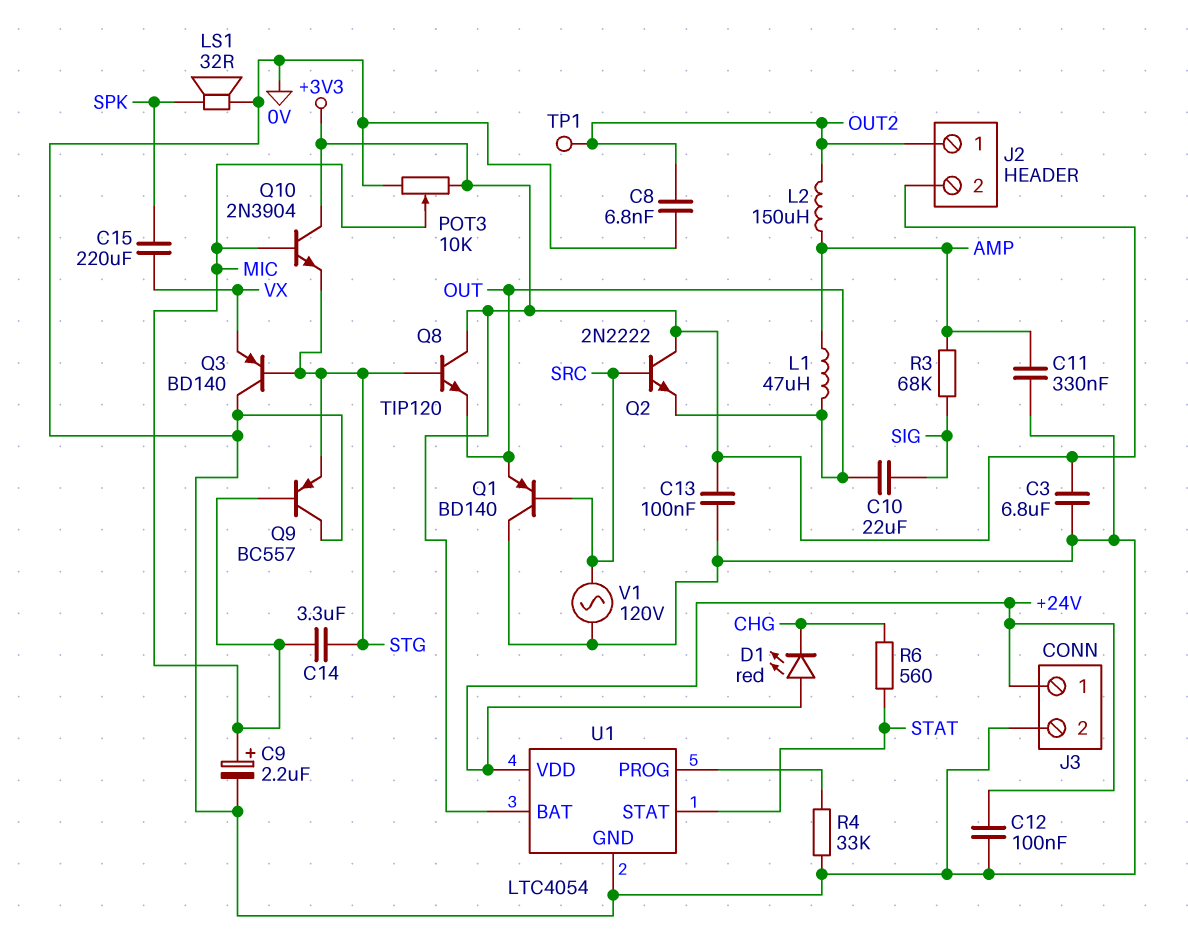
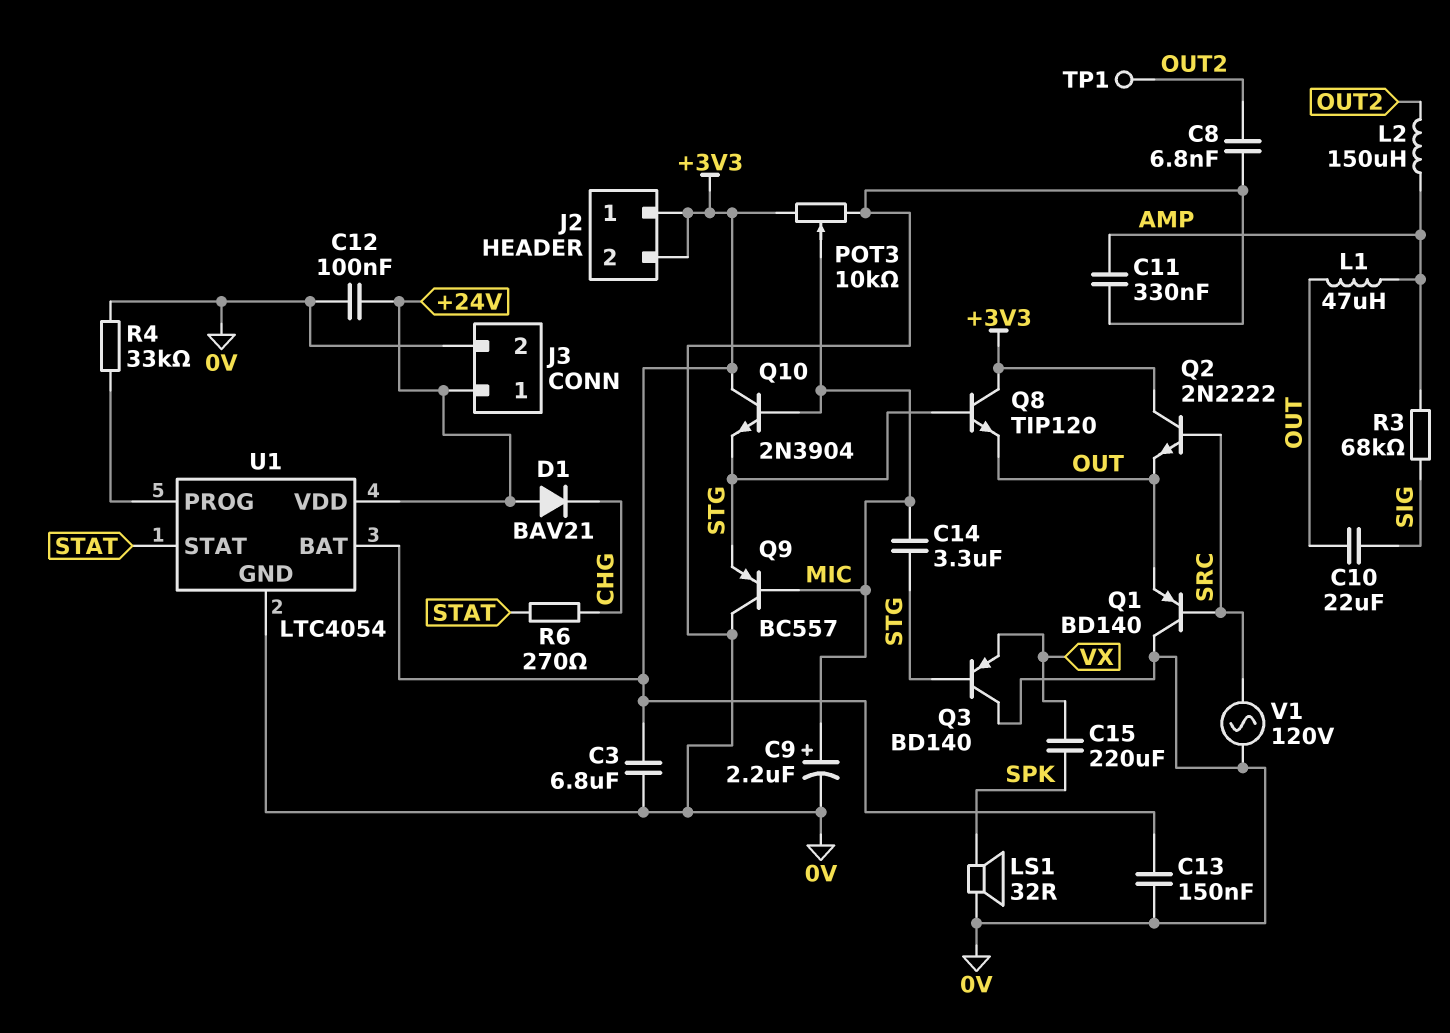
C13: 100nF (+3V3, 0V) -> 150nF (+3V3, 0V)
D1: LED red (A +24V, K CHG) -> diode BAV21 (A +24V, K CHG)
J2 pin 1: OUT2 -> +3V3
R6: 560 (CHG, STAT) -> 270 (CHG, STAT)

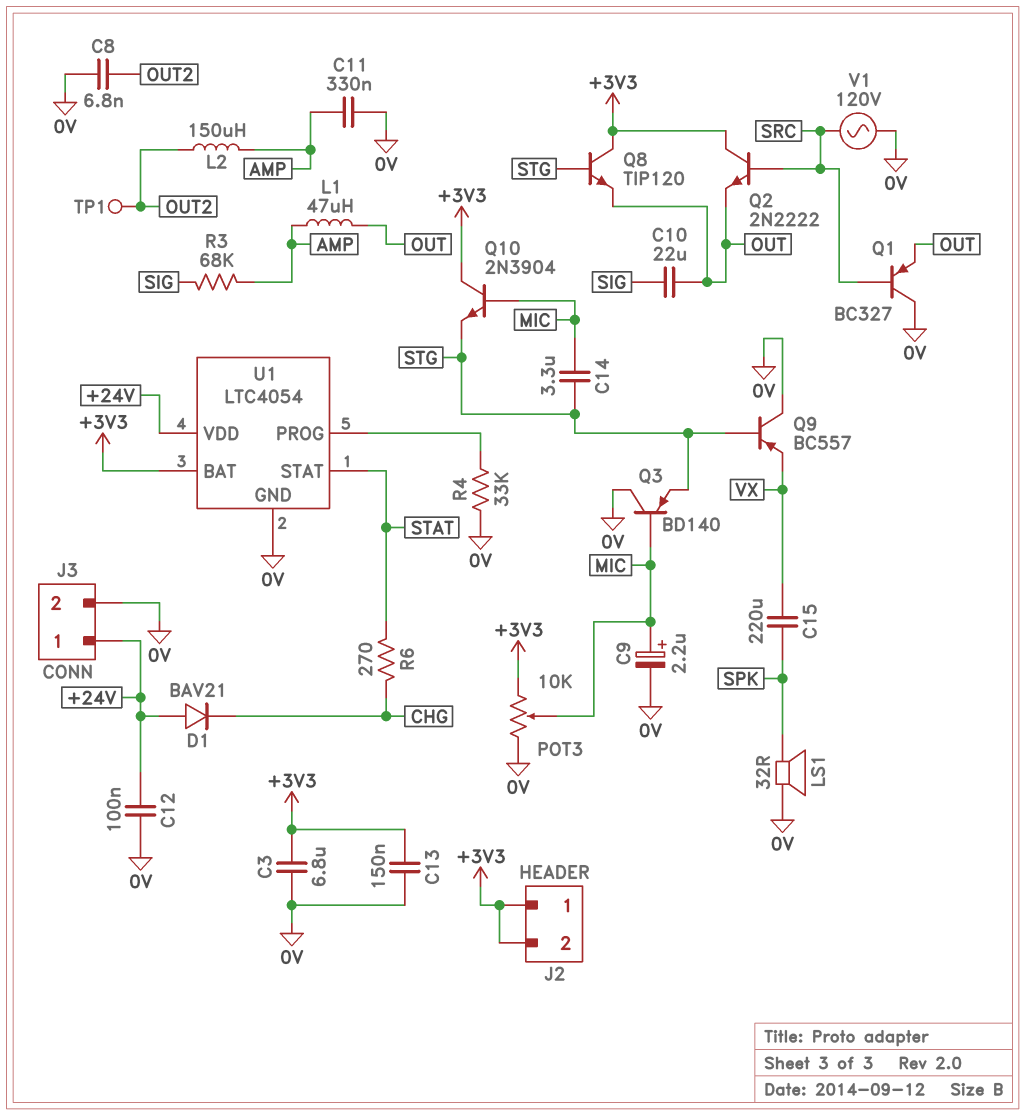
Q1: PNP BD140 (B SRC, C 0V, E OUT) -> PNP BC327 (B SRC, C 0V, E OUT)
Q3: PNP BD140 (B STG, C 0V, E VX) -> PNP BD140 (B MIC, C 0V, E STG)
Q9: PNP BC557 (B MIC, C 0V, E STG) -> PNP BC557 (B STG, C 0V, E VX)

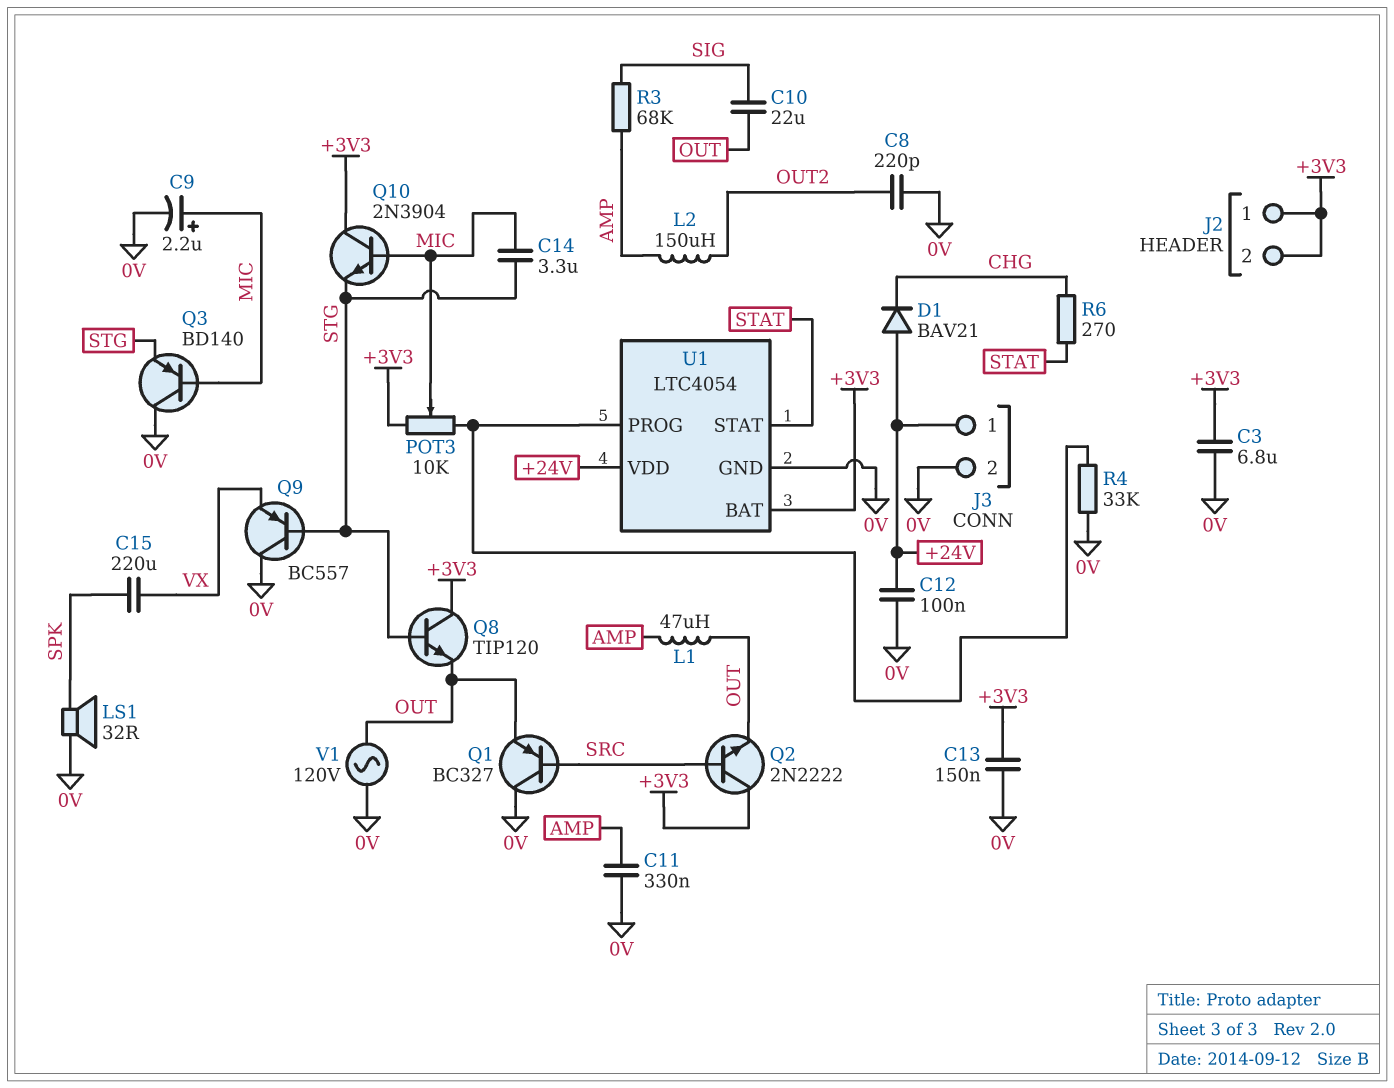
C8: 6.8nF (0V, OUT2) -> 220pF (0V, OUT2)
POT3: 10k (+3V3, 0V, wiper MIC) -> 10k (+3V3, U1/PROG, wiper MIC)
TP1: test point (OUT2) -> none
V1: AC 120V (0V, SRC) -> AC 120V (0V, OUT)

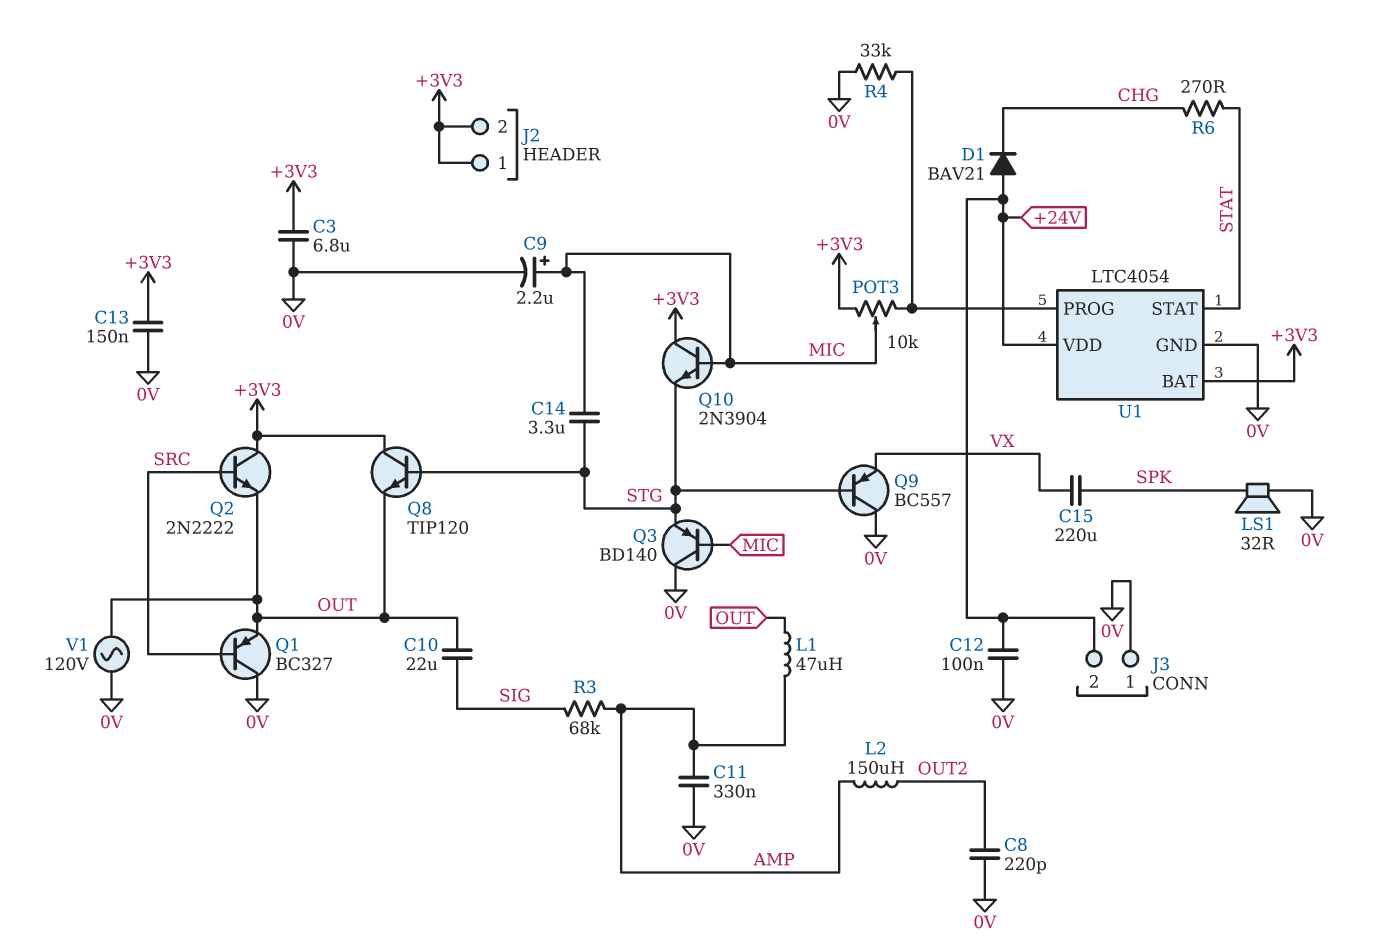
J3 pin 1: +24V -> 0V
J3 pin 2: 0V -> +24V

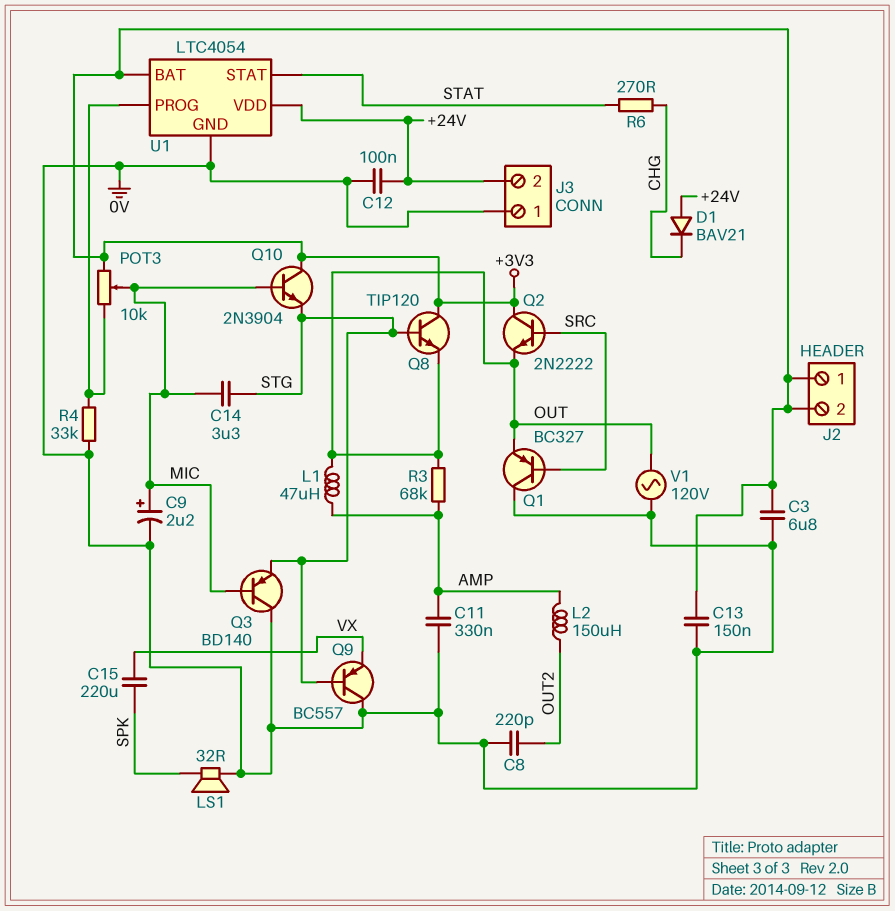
C10: 22uF (OUT, SIG) -> none
R3: 68k (AMP, SIG) -> 68k (AMP, OUT)

